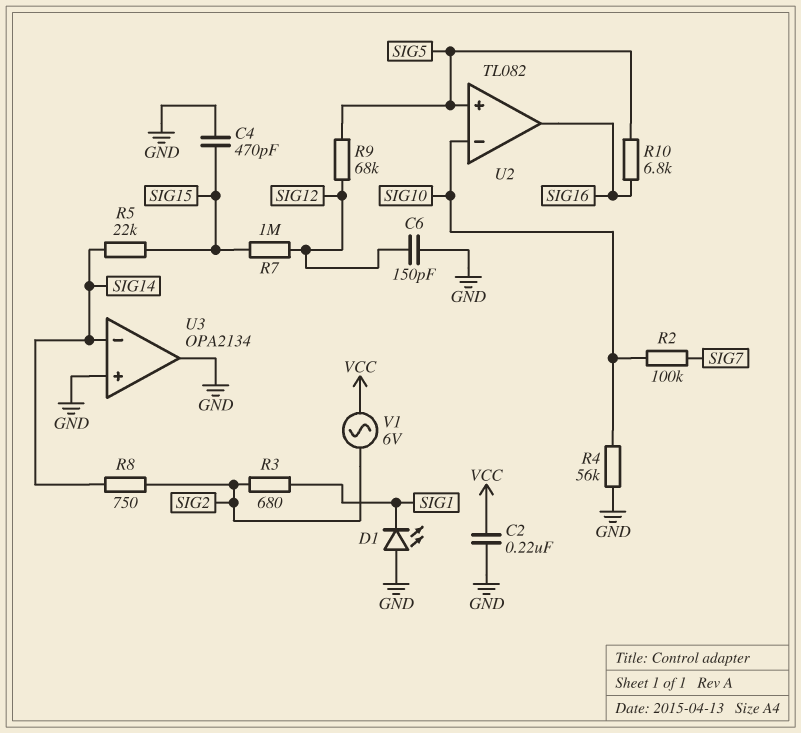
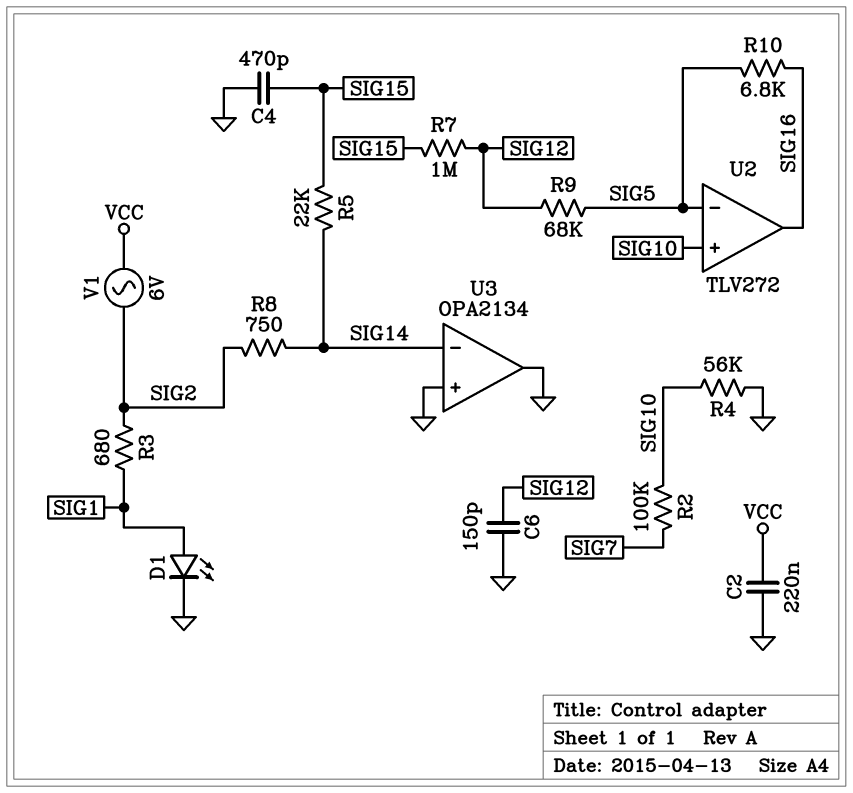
D1: LED (A GND, K SIG1) -> LED (A SIG1, K GND)
U2: TL082 -> TLV272
U2 pin in+: SIG5 -> SIG10
U2 pin in-: SIG10 -> SIG5

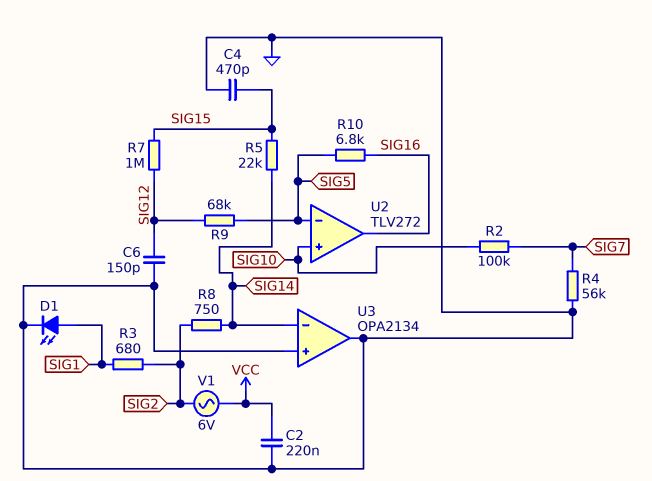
R4: 56k (GND, SIG10) -> 56k (GND, SIG7)

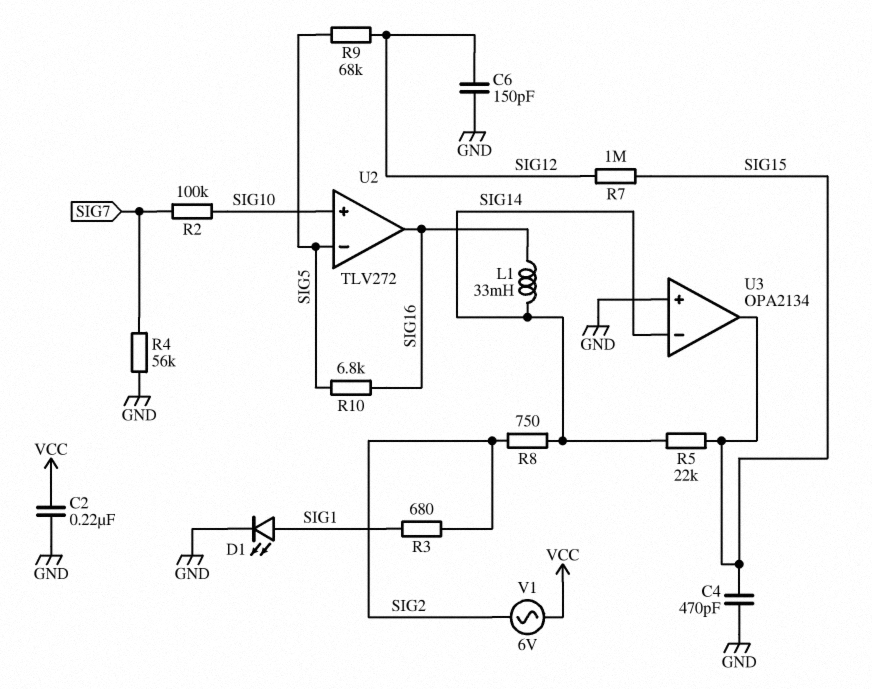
L1: none -> 33mH (SIG14, SIG16)
U3 pin out: GND -> SIG15

